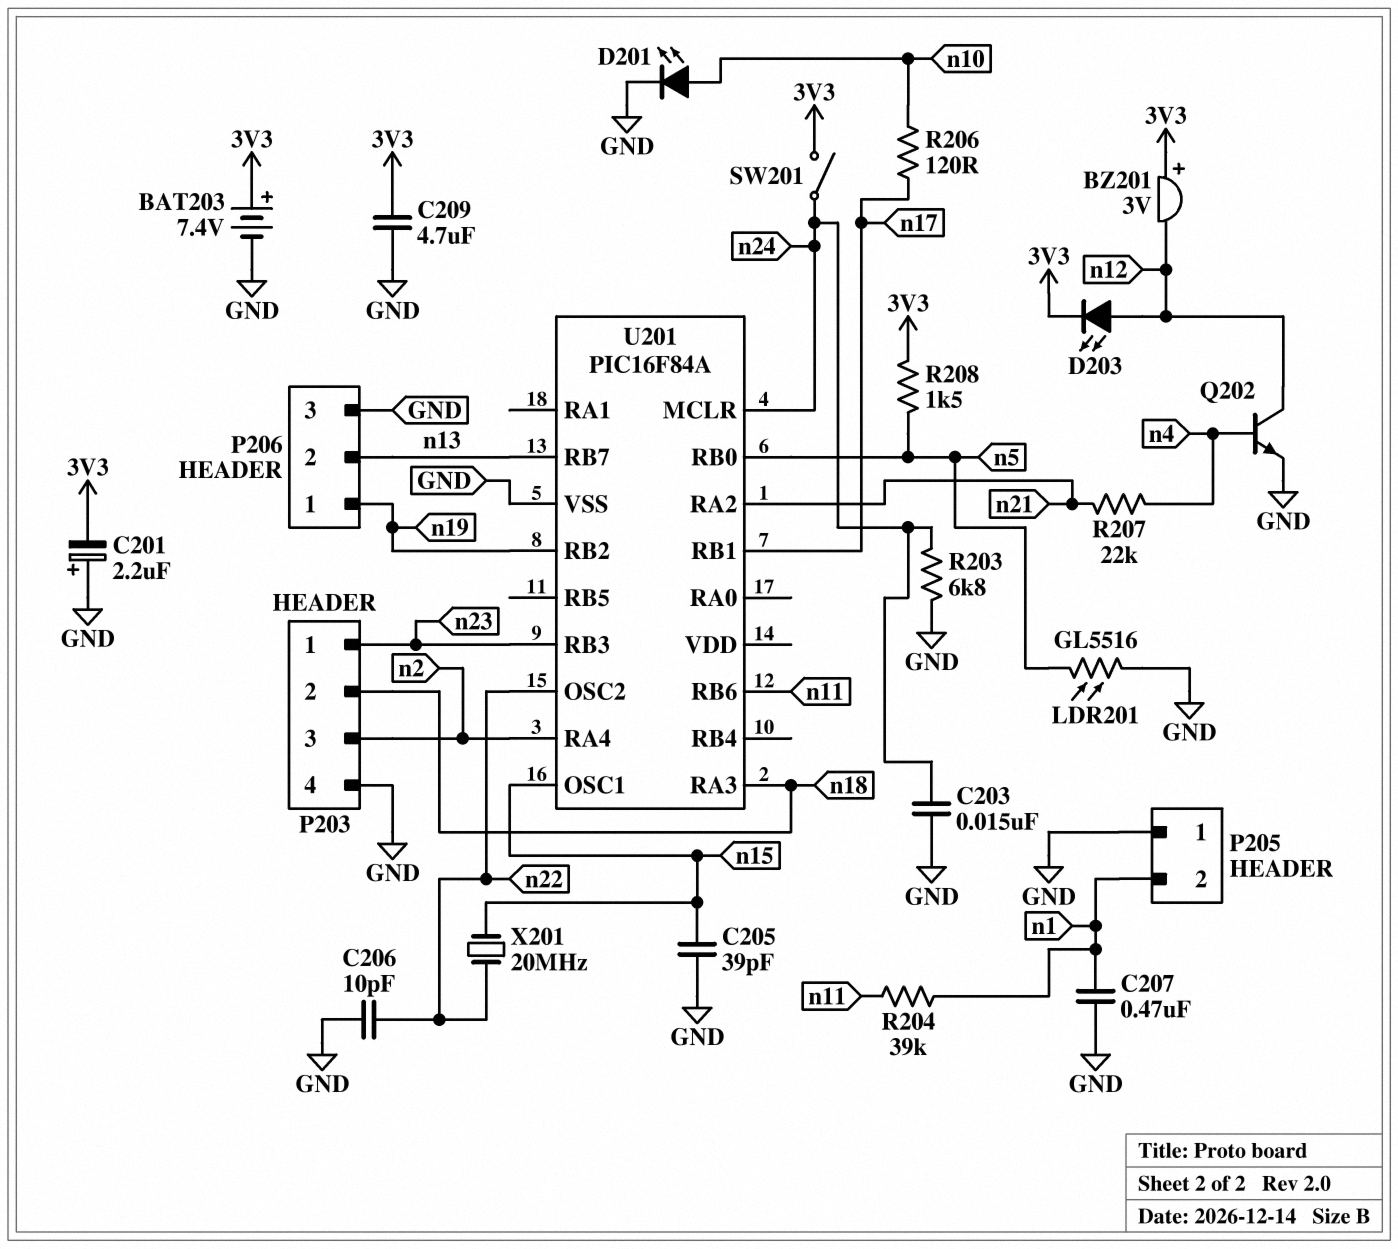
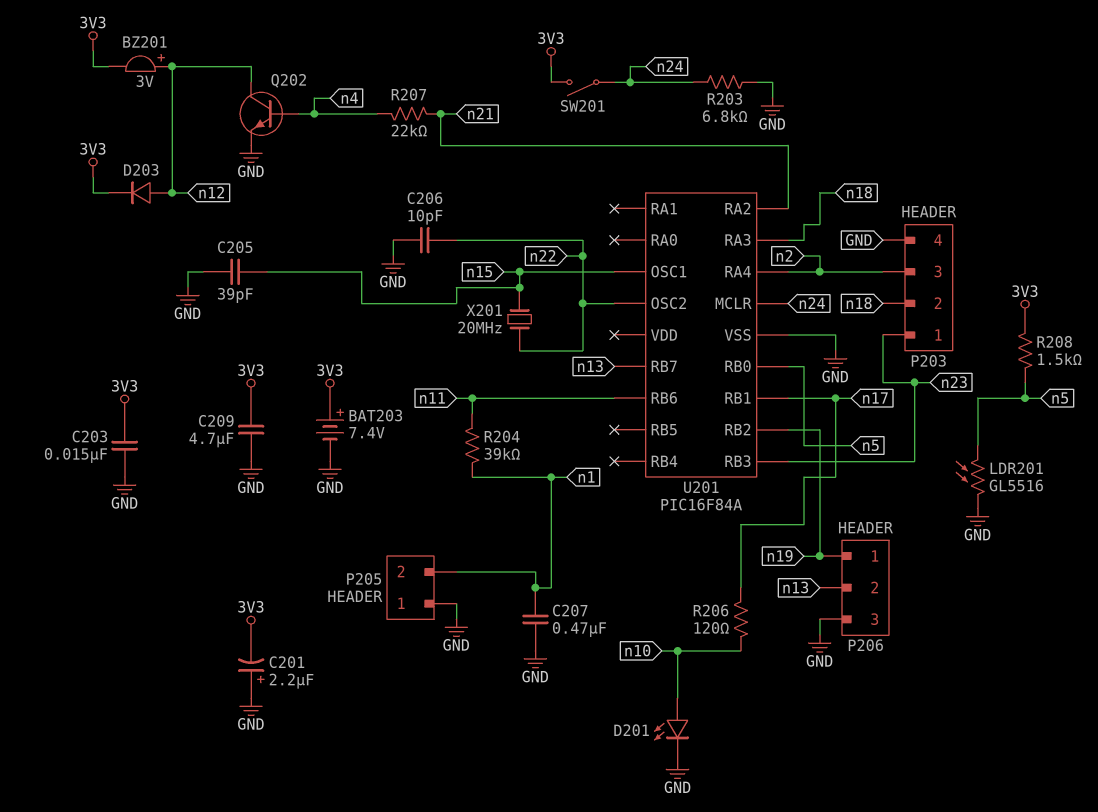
BZ201: buzzer 3V (plus 3V3, minus n12) -> buzzer 3V (plus n12, minus 3V3)
C203: 15nF (GND, n24) -> 15nF (3V3, GND)
D203: LED (A n12, K 3V3) -> diode (A n12, K 3V3)

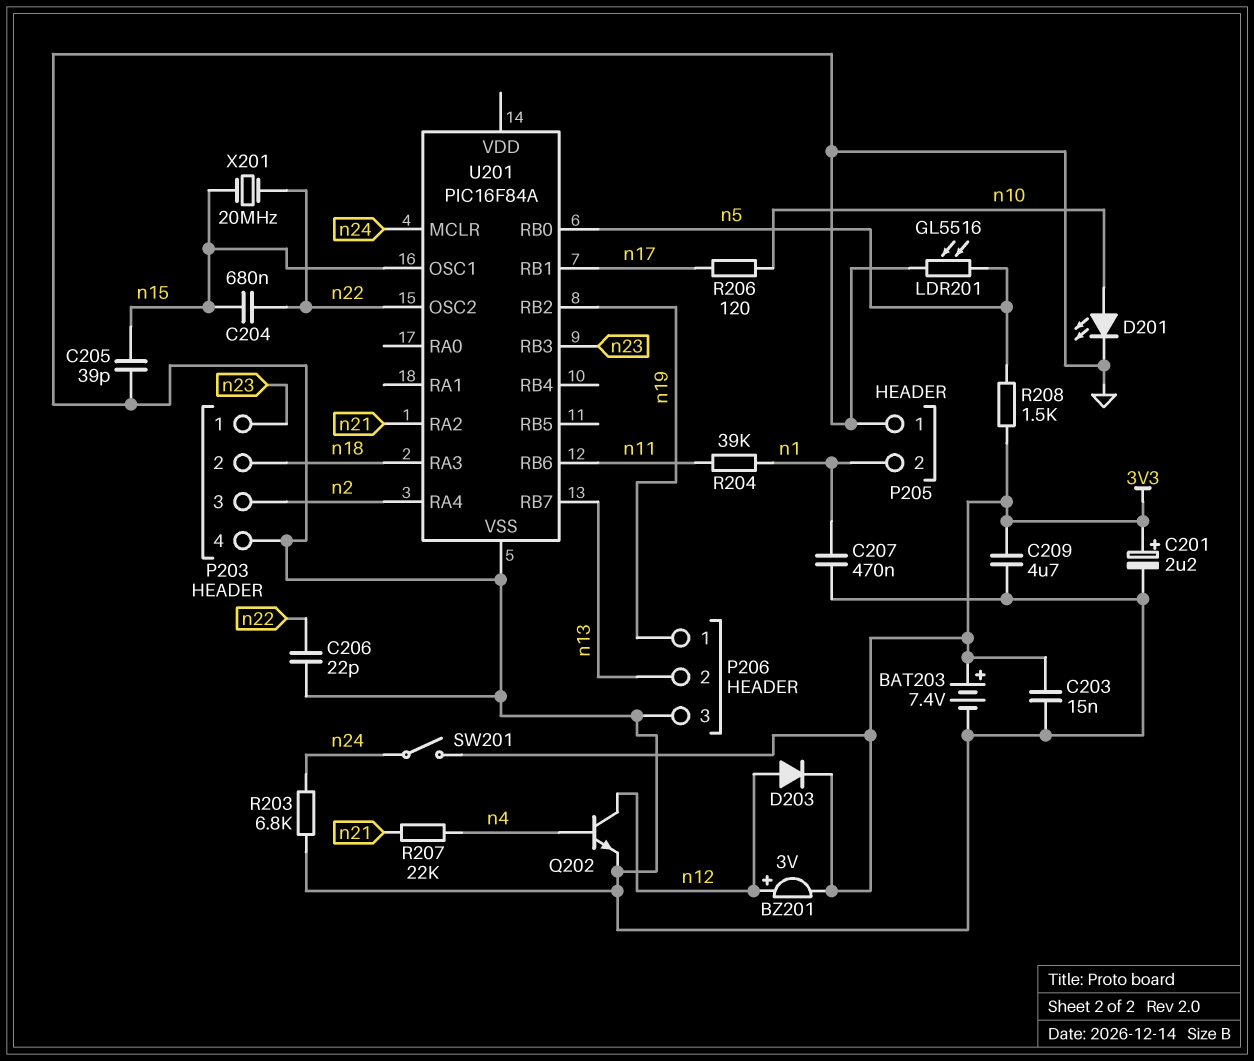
C201: 2.2uF (plus GND, minus 3V3) -> 2.2uF (plus 3V3, minus GND)
C204: none -> 680nF (n15, n22)
C206: 10pF (GND, n22) -> 22pF (GND, n22)

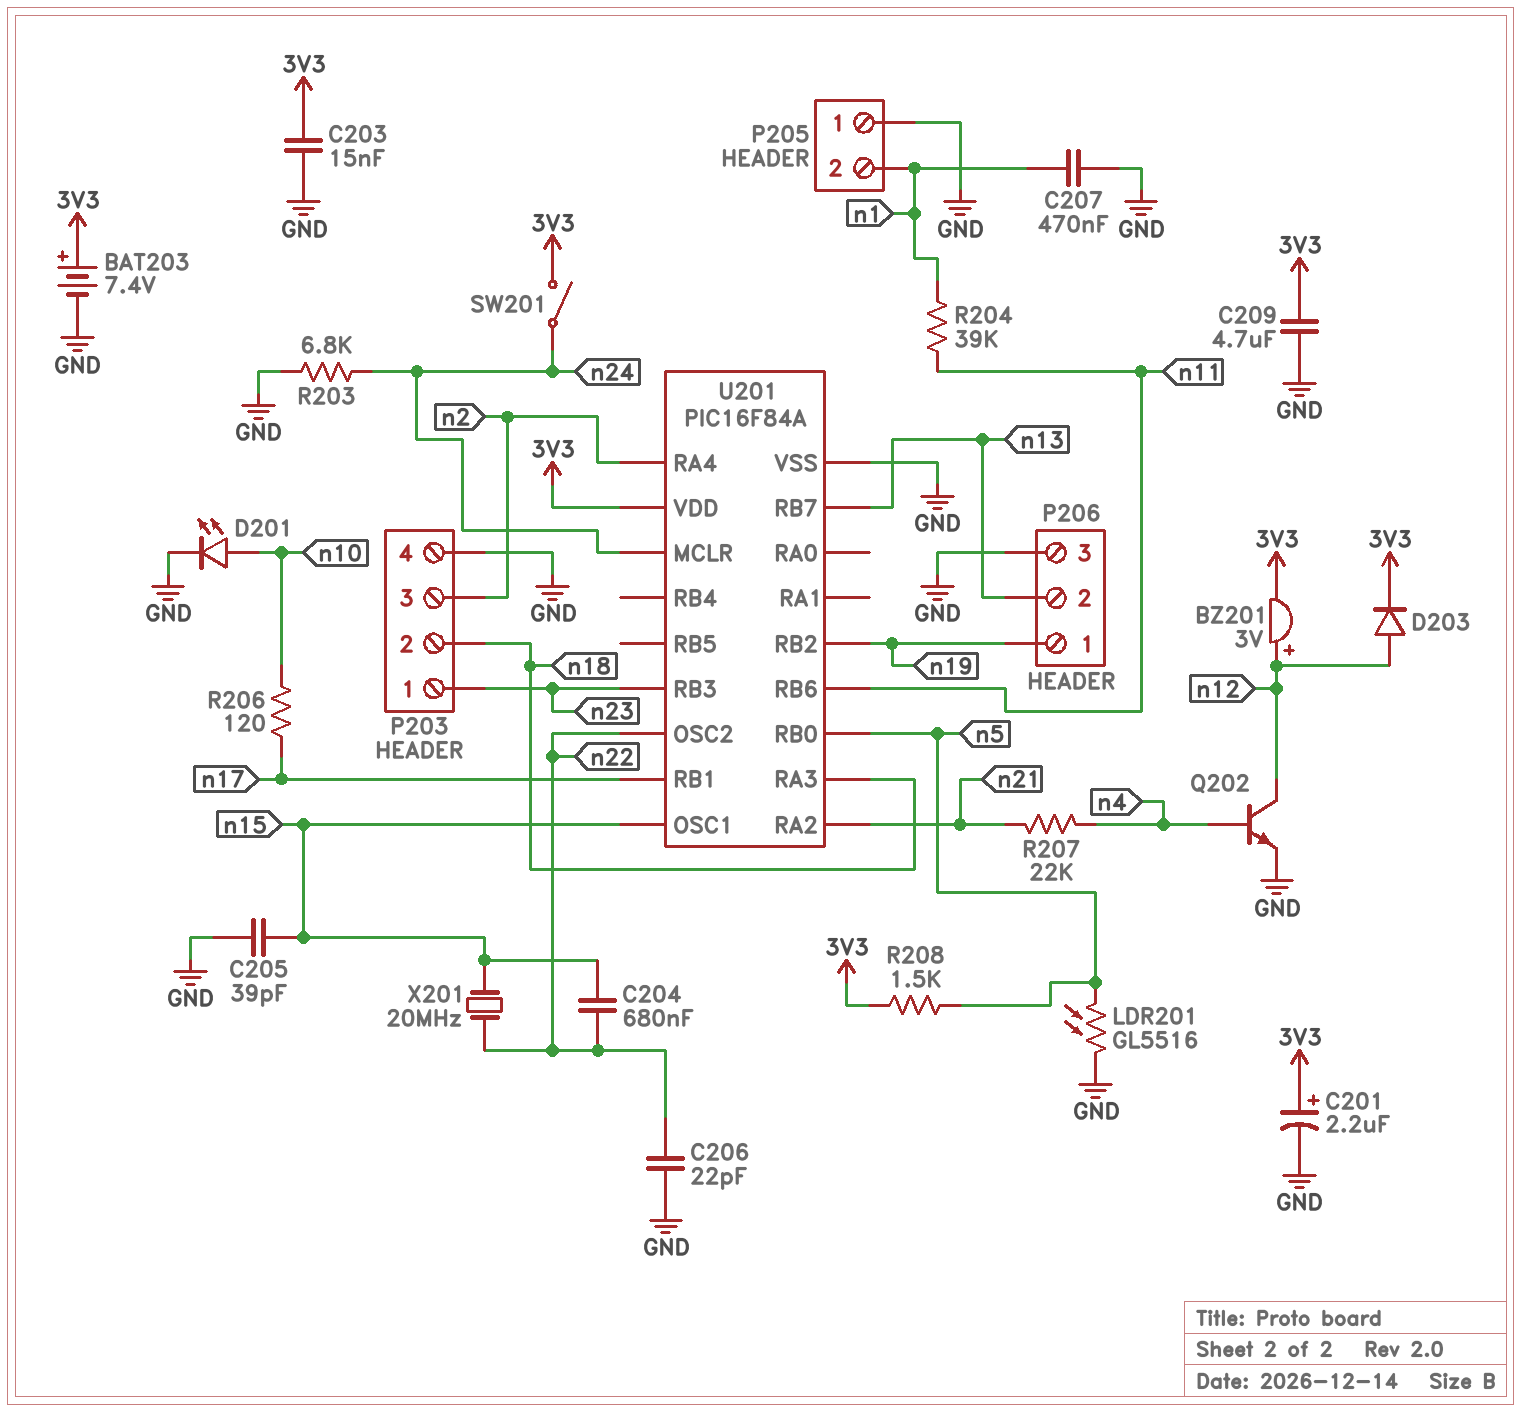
U201 pin VDD: none -> 3V3

